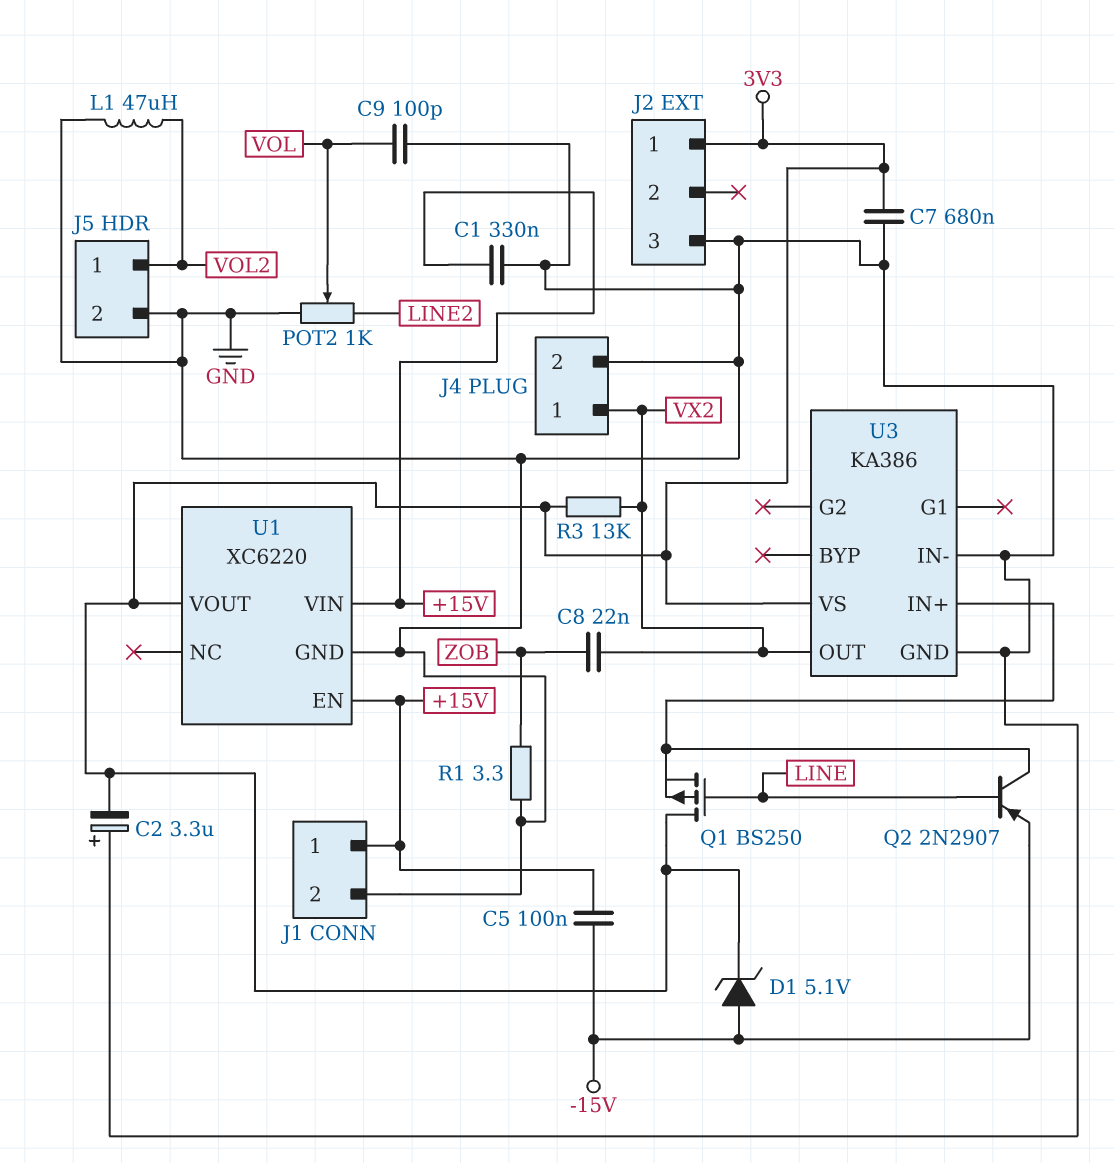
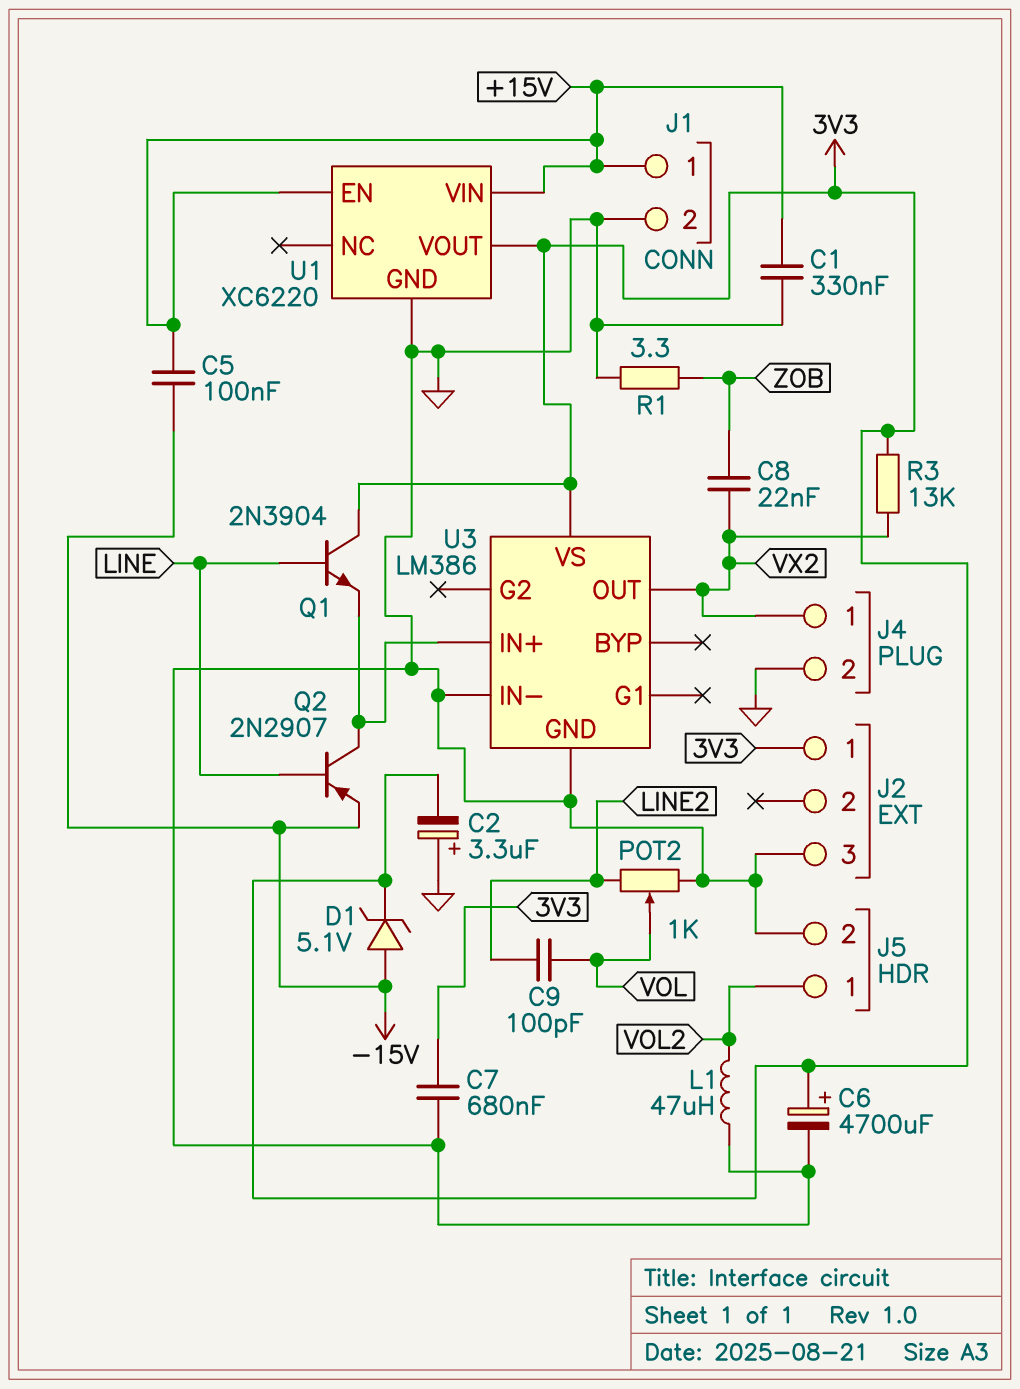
C6: none -> 4700uF (plus 3V3, minus GND)
C9: 100pF (GND, VOL) -> 100pF (LINE2, VOL)
Q1: PMOS BS250 (G LINE, D 3V3, S U3/IN+) -> NPN 2N3904 (B LINE, C 3V3, E U3/IN+)
U3: KA386 -> LM386

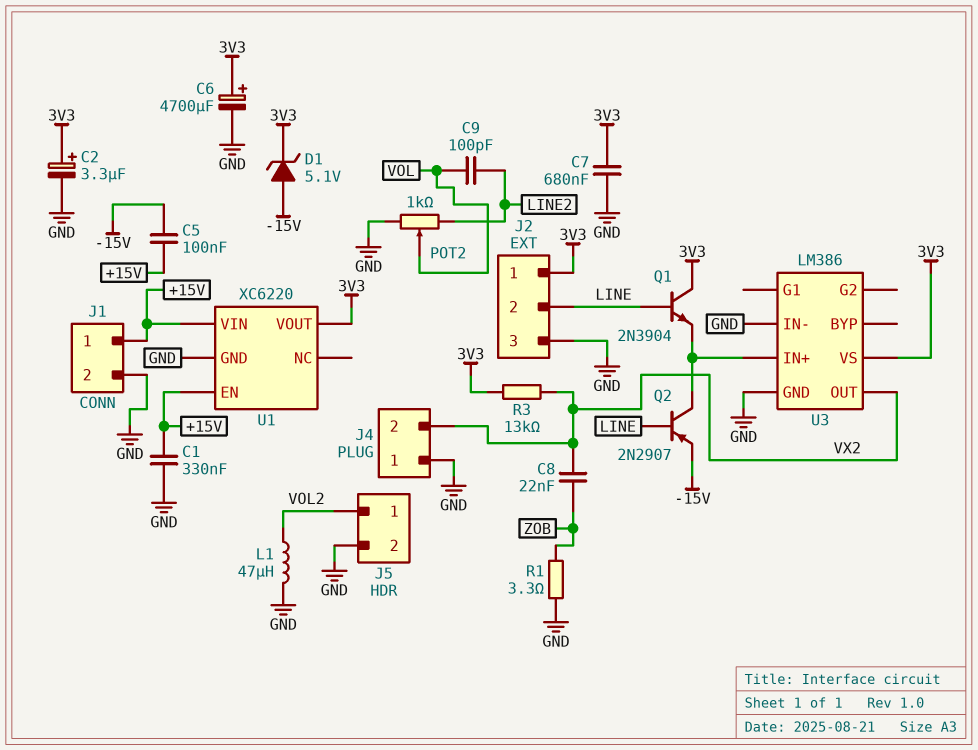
C2: 3.3uF (plus GND, minus 3V3) -> 3.3uF (plus 3V3, minus GND)
J2 pin 2: none -> LINE
J4 pin 1: VX2 -> GND
J4 pin 2: GND -> VX2

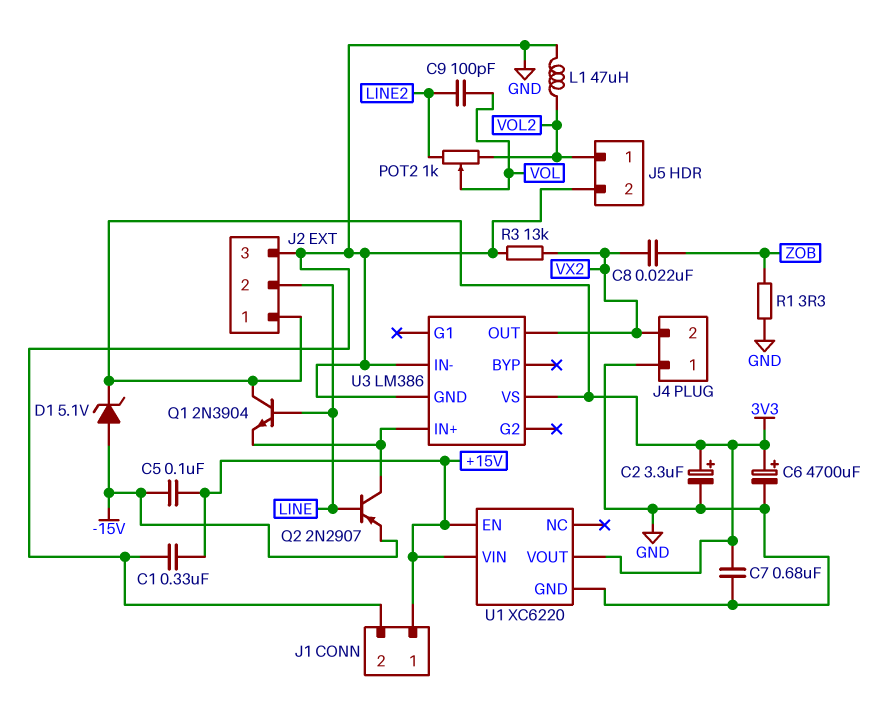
POT2: 1k (GND, LINE2, wiper VOL) -> 1k (LINE2, VOL2, wiper VOL)
R3: 13k (3V3, VX2) -> 13k (GND, VX2)

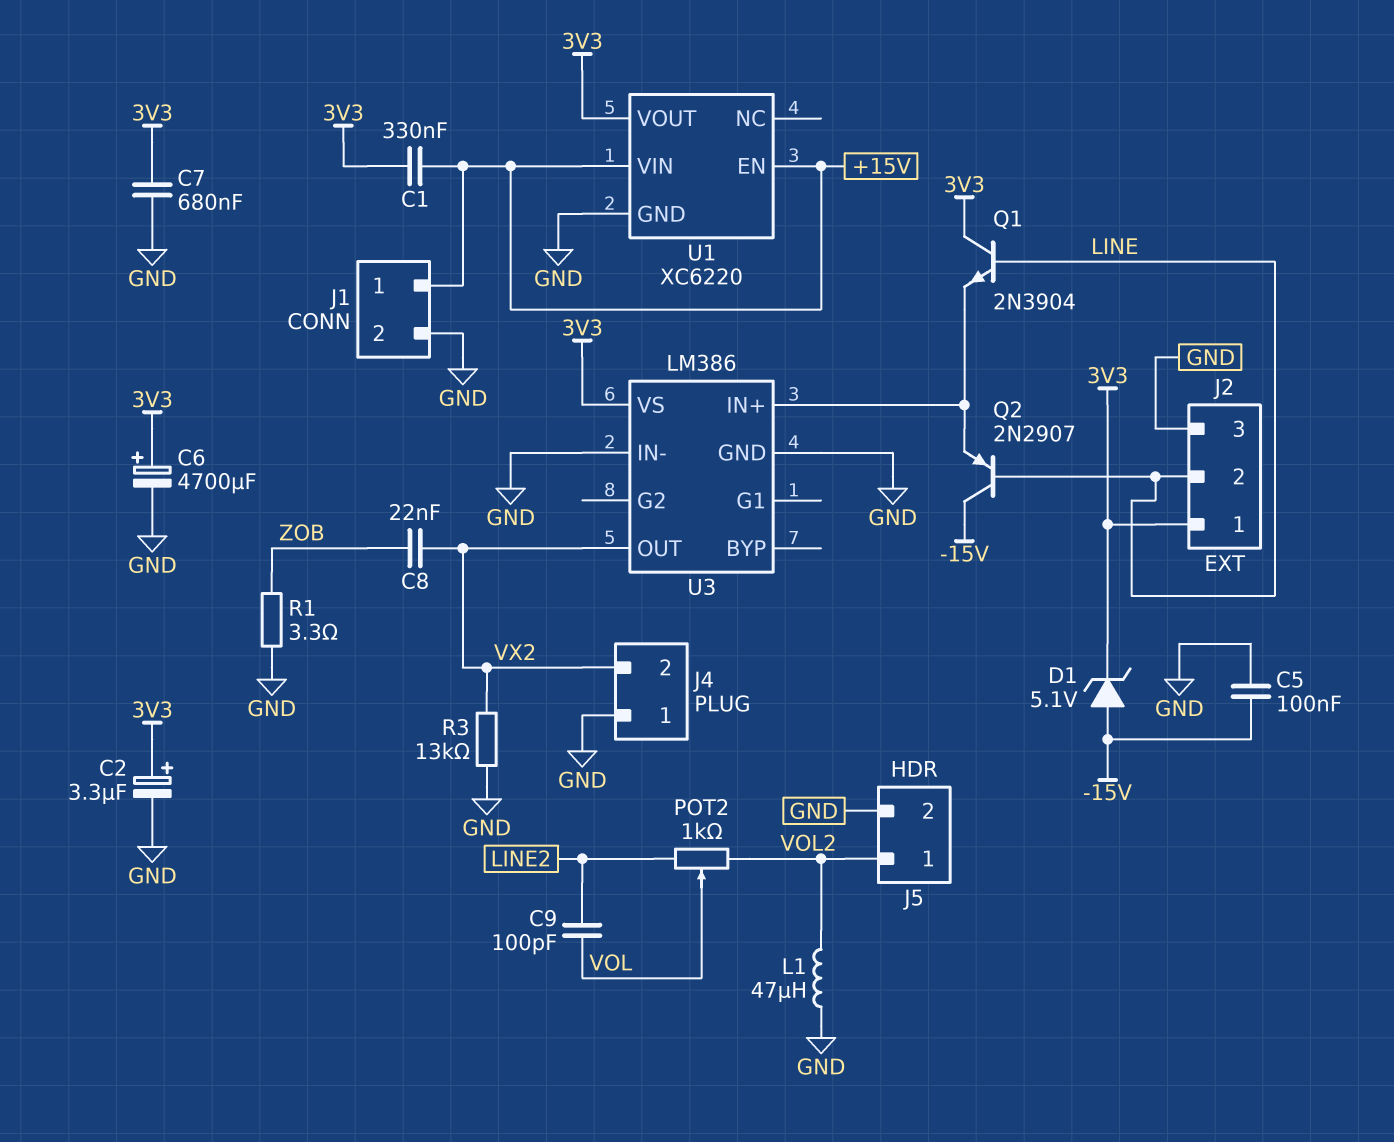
C1: 330nF (+15V, GND) -> 330nF (+15V, 3V3)
C5: 100nF (+15V, -15V) -> 100nF (-15V, GND)
Q2: PNP 2N2907 (B LINE, C U3/IN+, E -15V) -> PNP 2N2907 (B LINE, C -15V, E U3/IN+)

